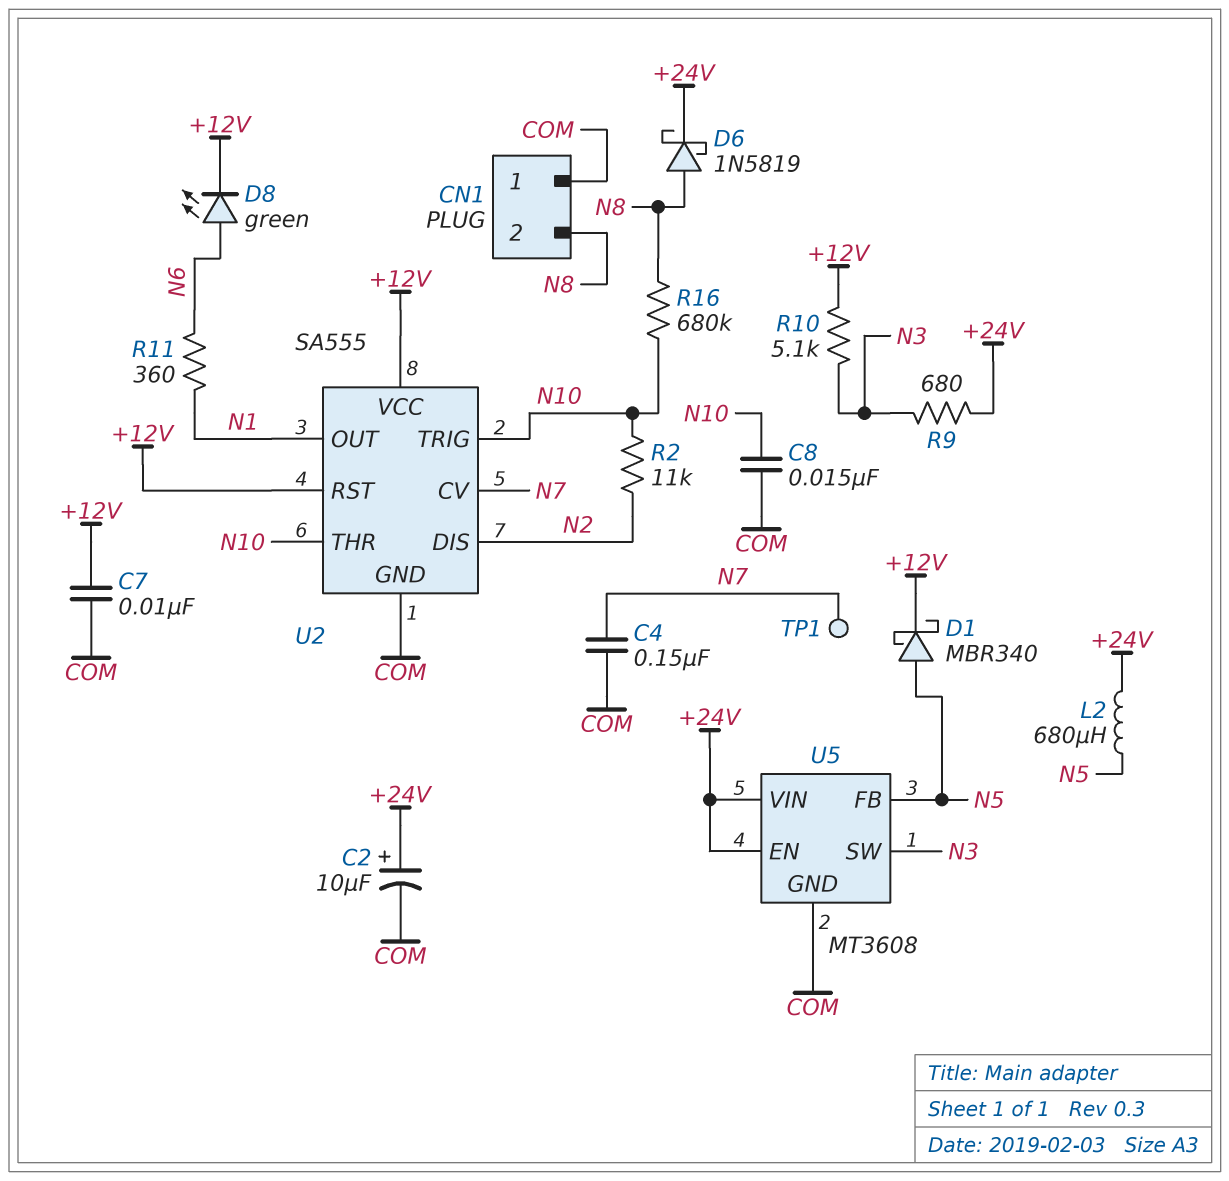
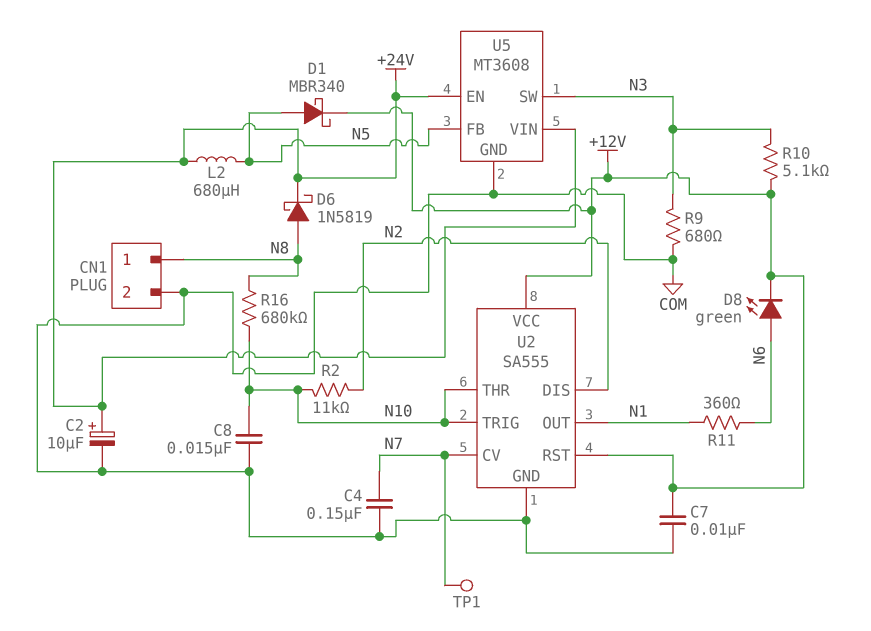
CN1 pin 1: COM -> N8
CN1 pin 2: N8 -> COM
R9: 680 (+24V, N3) -> 680 (COM, N3)

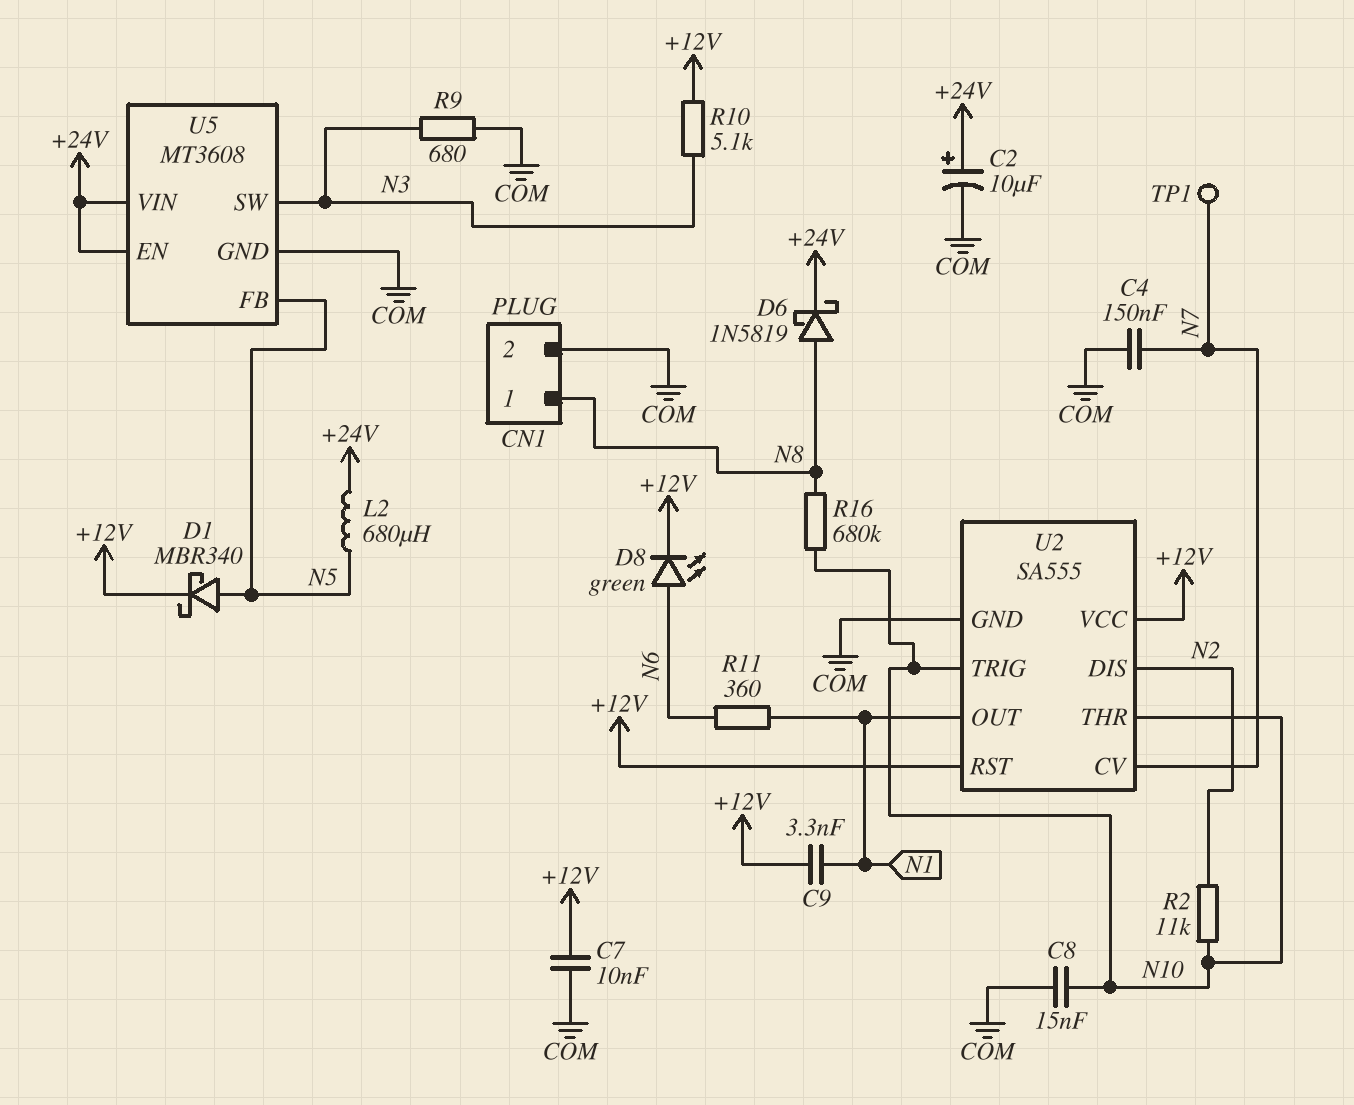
C9: none -> 3.3nF (+12V, N1)

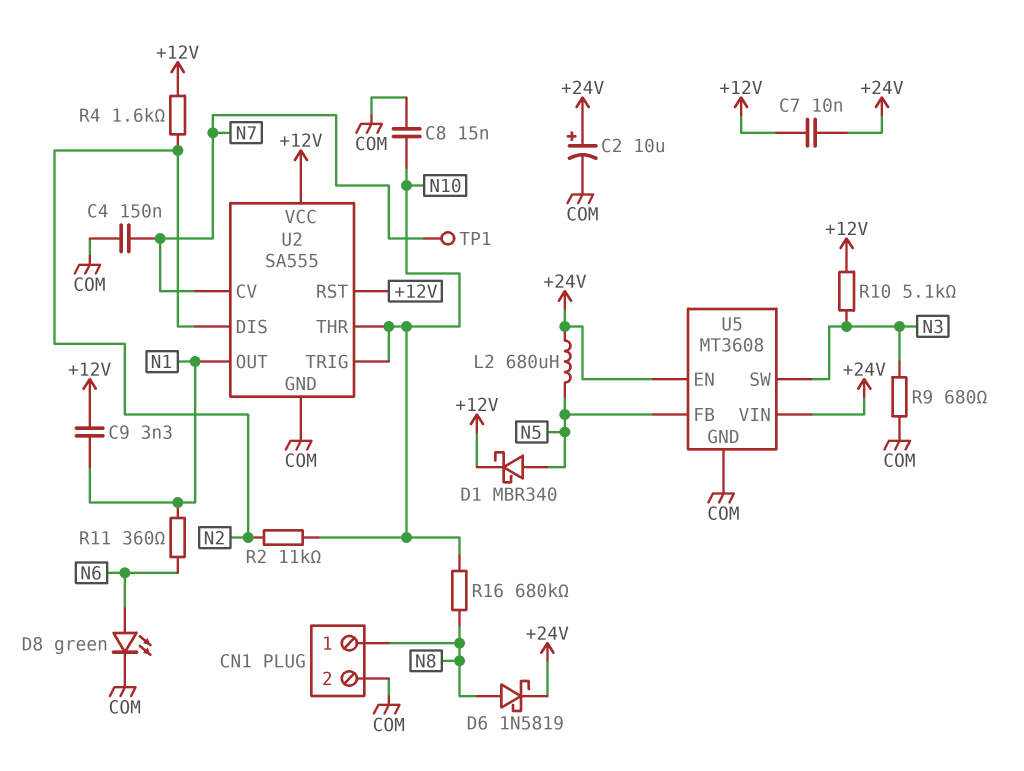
C7: 10nF (+12V, COM) -> 10nF (+12V, +24V)
D8: LED green (A N6, K +12V) -> LED green (A N6, K COM)
R4: none -> 1.6k (+12V, N2)

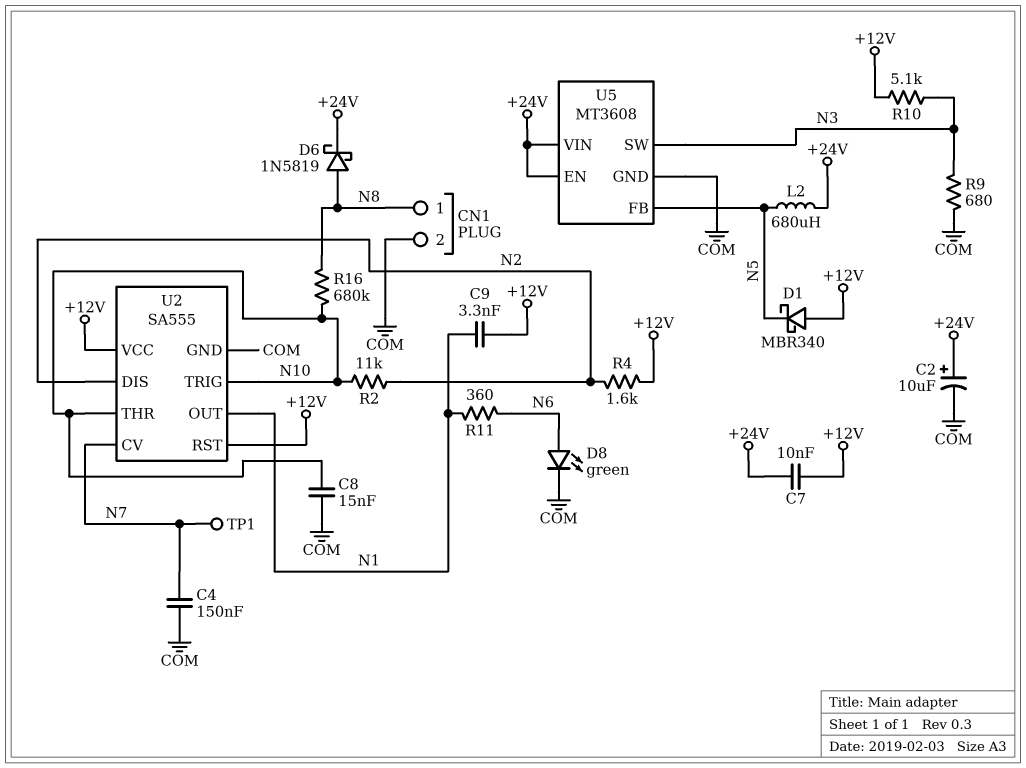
D1: schottky MBR340 (A N5, K +12V) -> schottky MBR340 (A +12V, K N5)

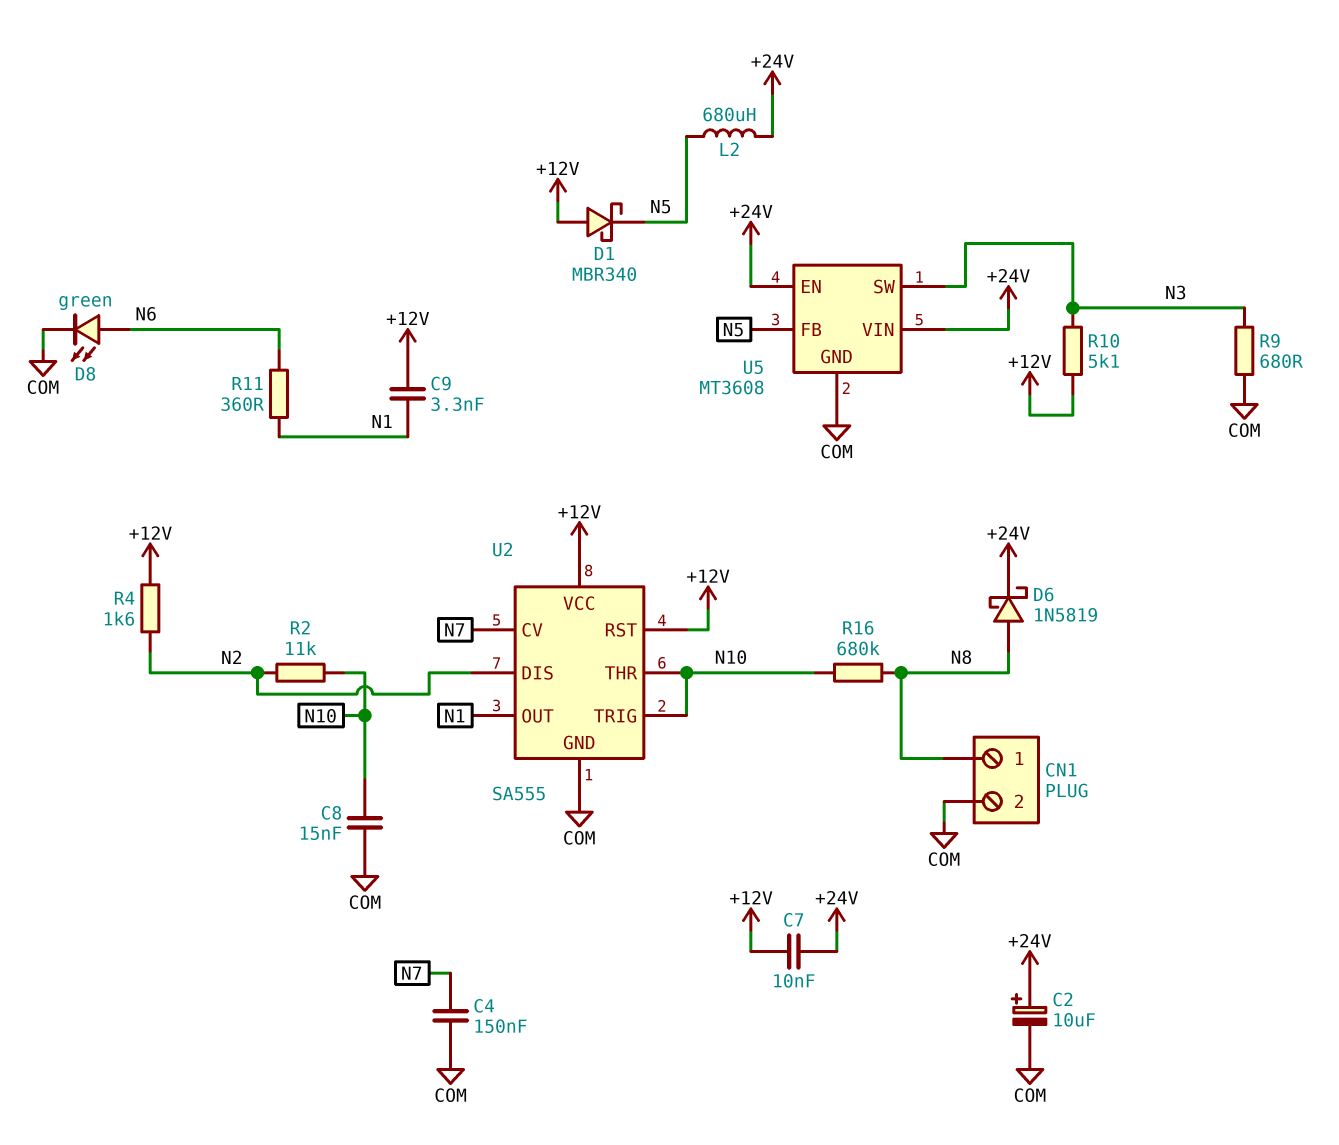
TP1: test point (N7) -> none

